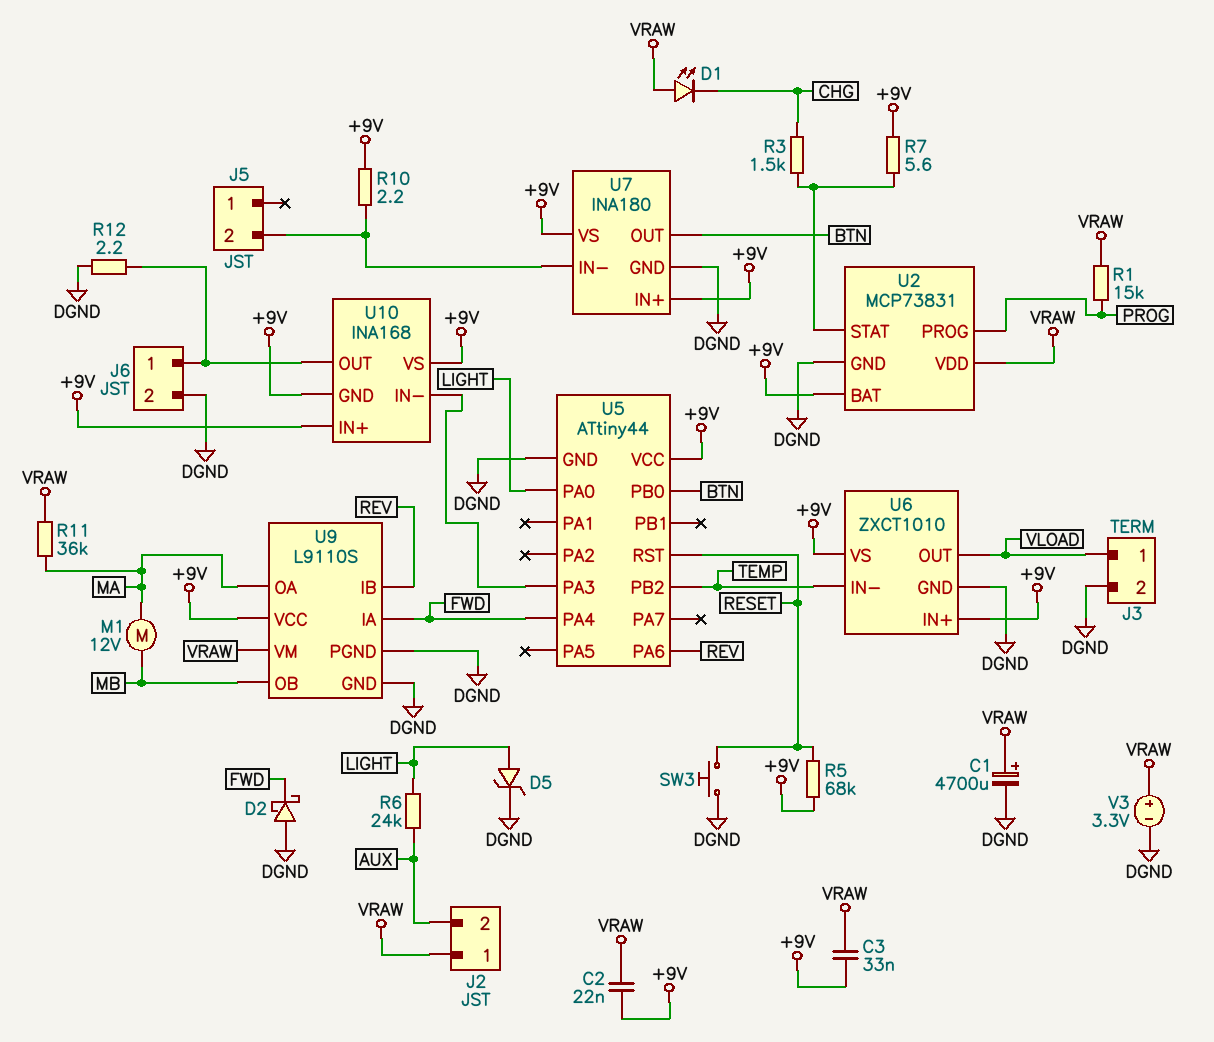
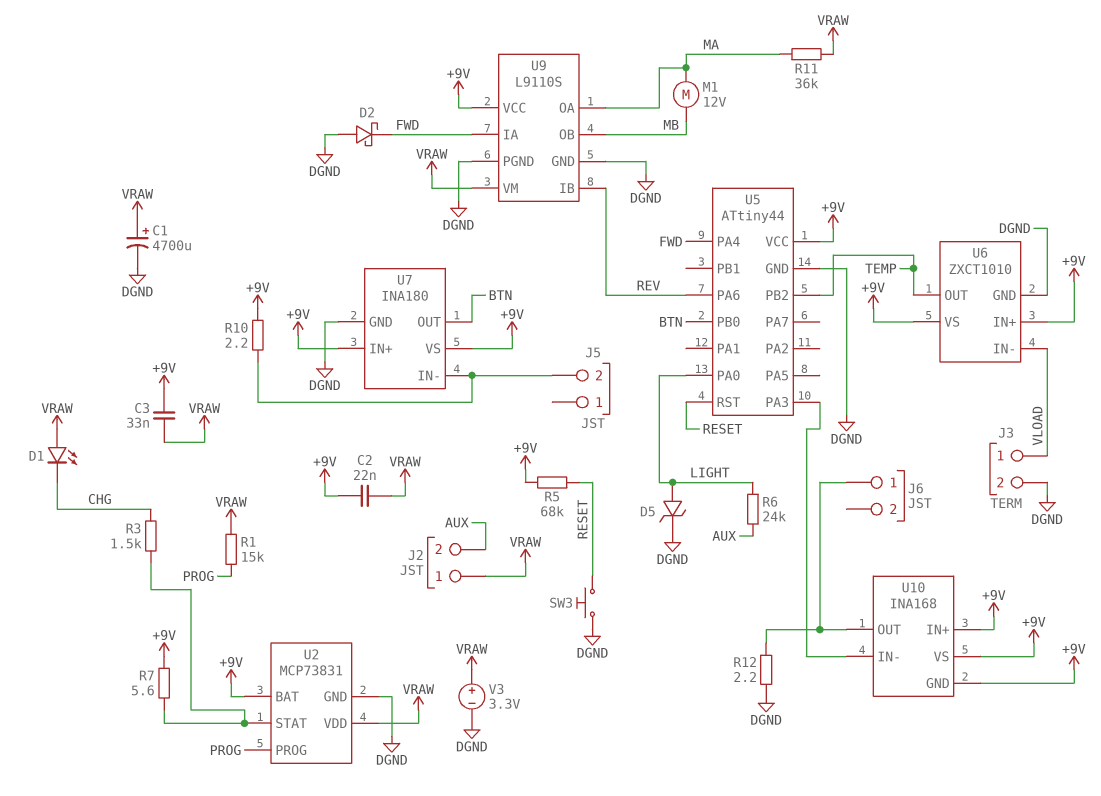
J6 pin 2: DGND -> none
U6 pin IN-: TEMP -> VLOAD
U6 pin OUT: VLOAD -> TEMP

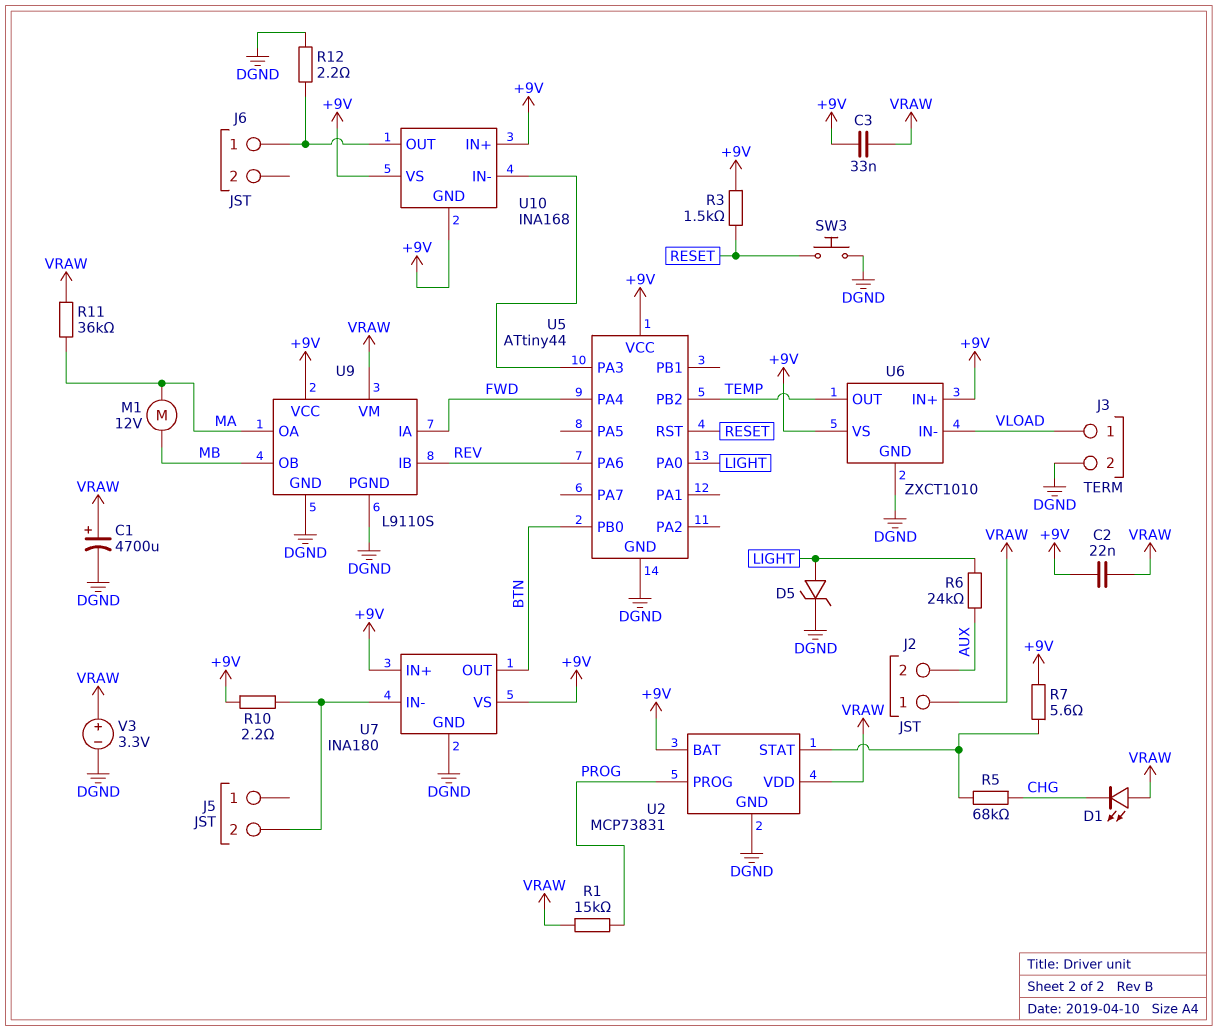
D2: schottky (A DGND, K FWD) -> none
R3: 1.5k (CHG, U2/STAT) -> 1.5k (+9V, RESET)
R5: 68k (+9V, RESET) -> 68k (CHG, U2/STAT)

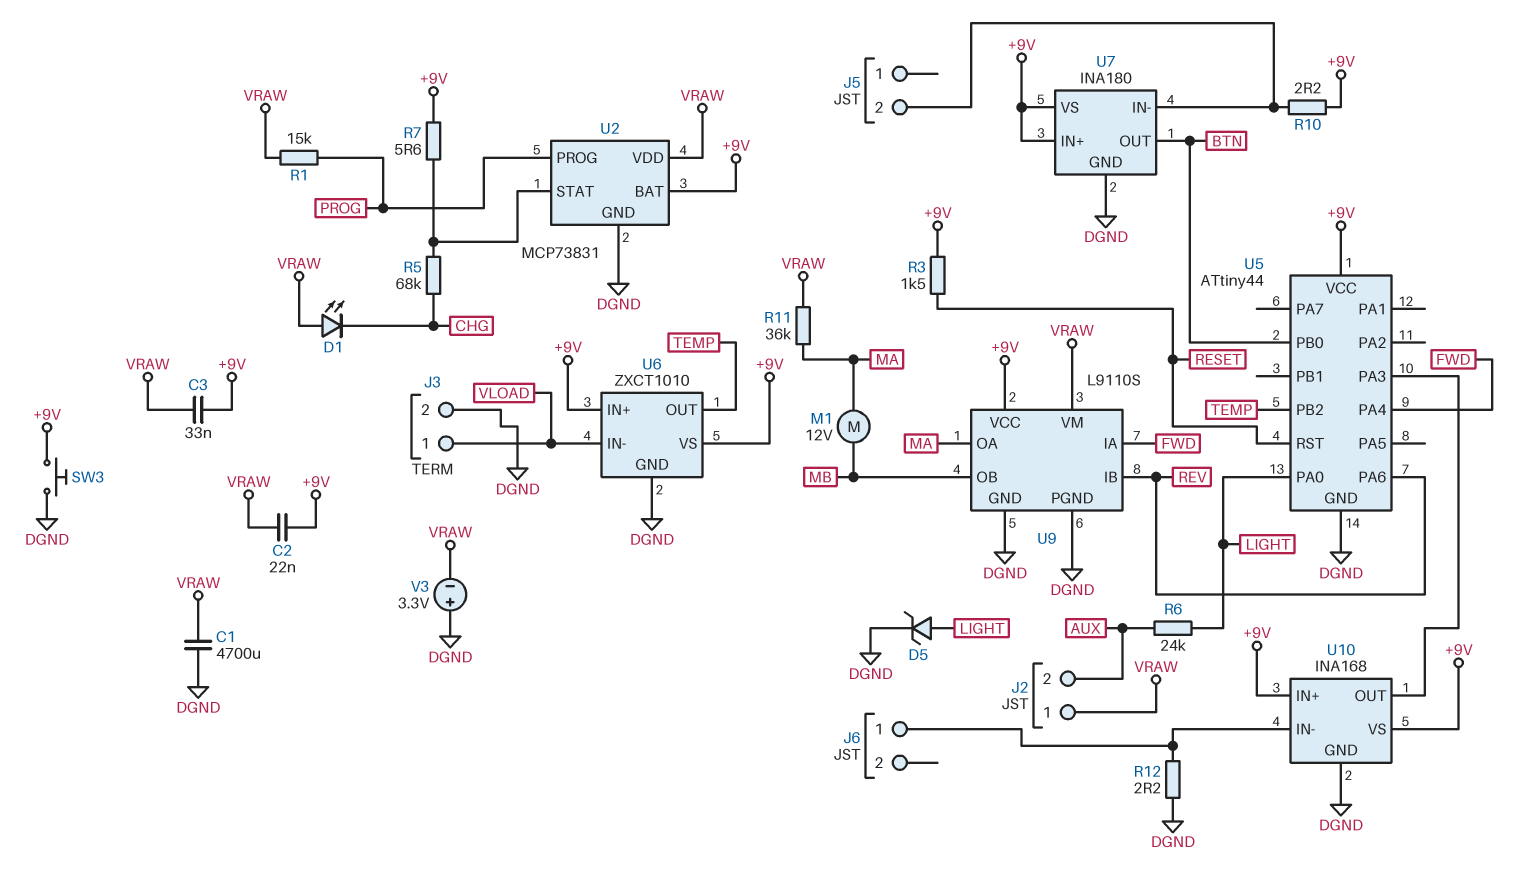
C1: 4700uF (plus VRAW, minus DGND) -> 4700uF (DGND, VRAW)
SW3: button (DGND, RESET) -> button (+9V, DGND)
U10 pin GND: +9V -> DGND
U10 pin IN-: U5/PA3 -> J6/1
U10 pin OUT: J6/1 -> U5/PA3
V3: 3.3V (plus VRAW, minus DGND) -> 3.3V (plus DGND, minus VRAW)

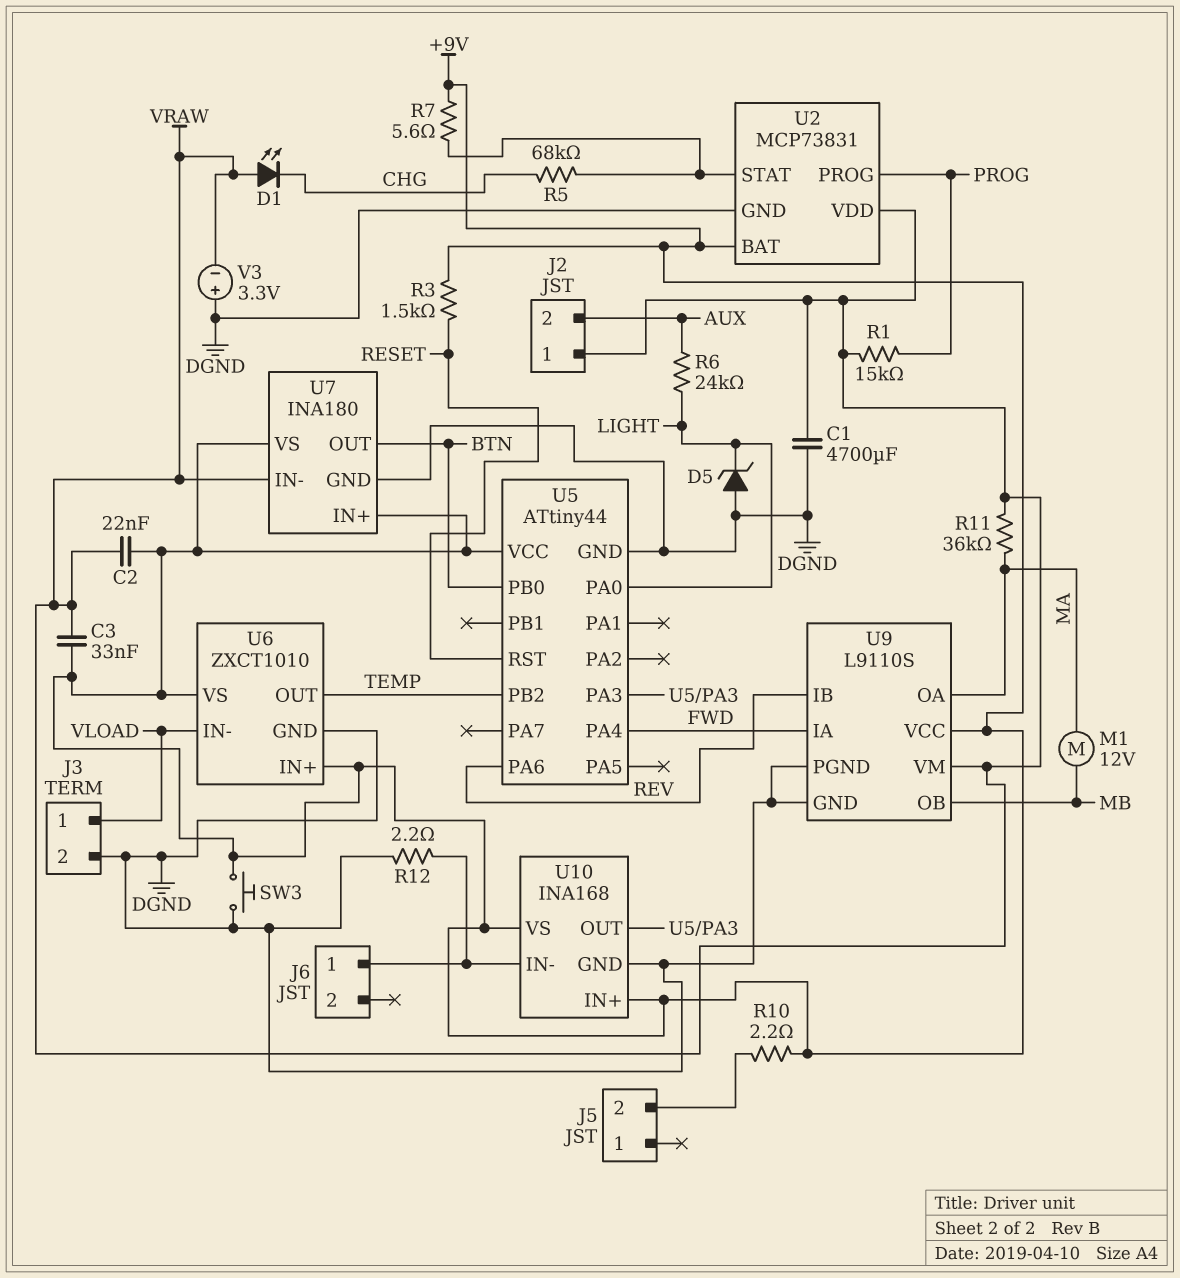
D5: zener (A LIGHT, K DGND) -> zener (A DGND, K LIGHT)
U7 pin IN-: J5/2 -> VRAW

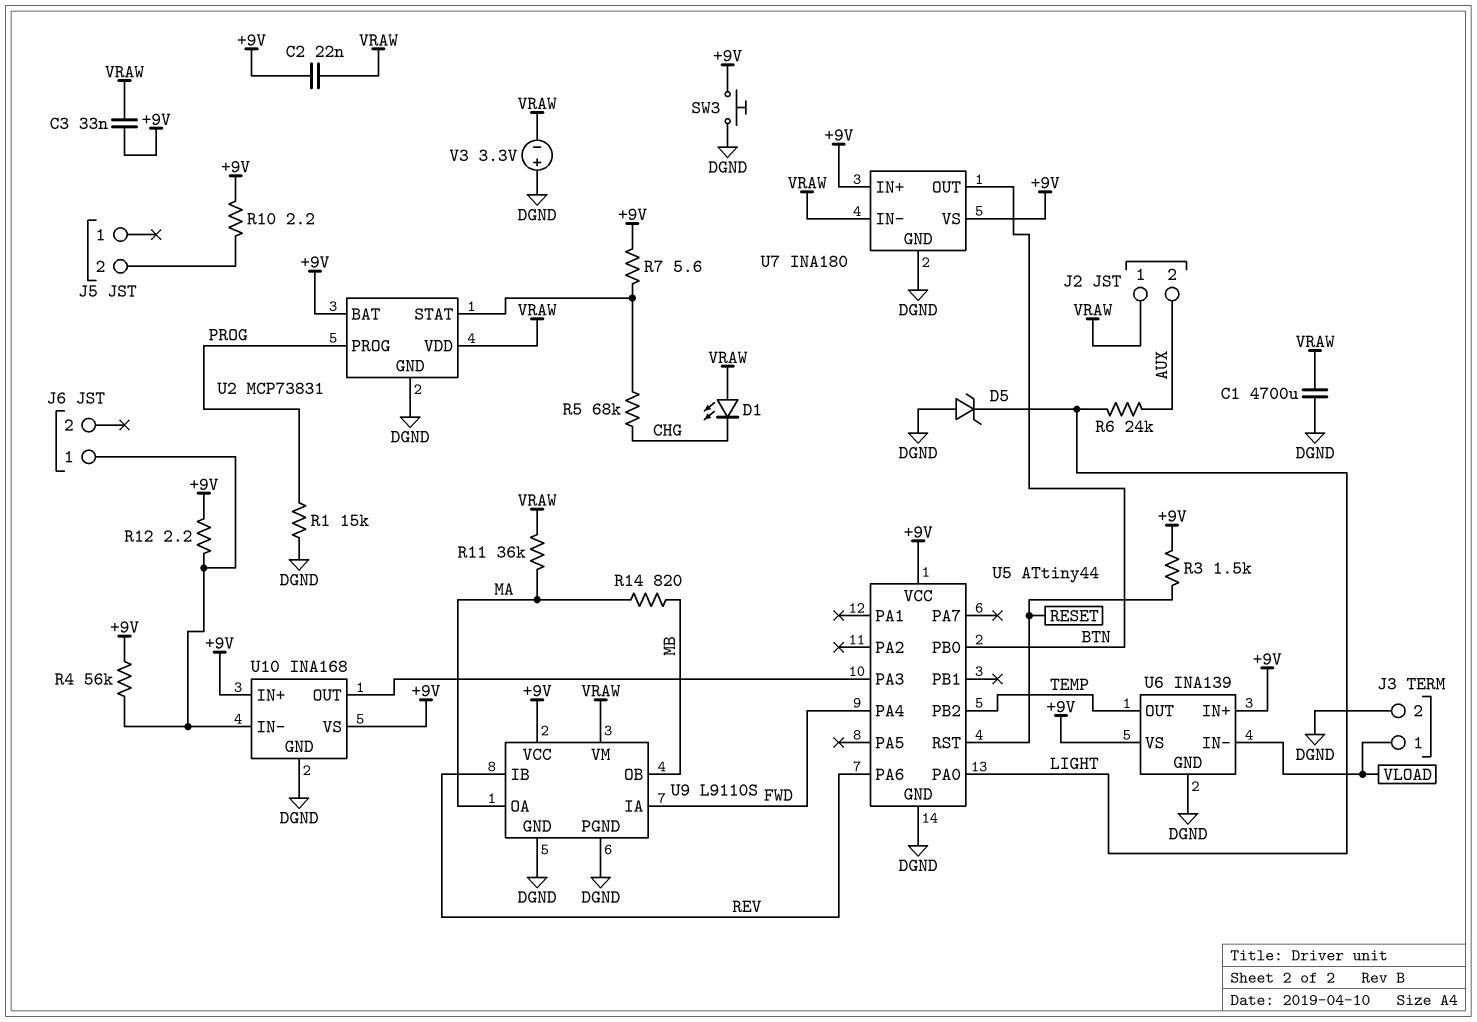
M1: motor 12V (MA, MB) -> none
R1: 15k (PROG, VRAW) -> 15k (DGND, PROG)
R4: none -> 56k (+9V, J6/1)
R12: 2.2 (DGND, J6/1) -> 2.2 (+9V, J6/1)
R14: none -> 820 (MA, MB)
U6: ZXCT1010 -> INA139

